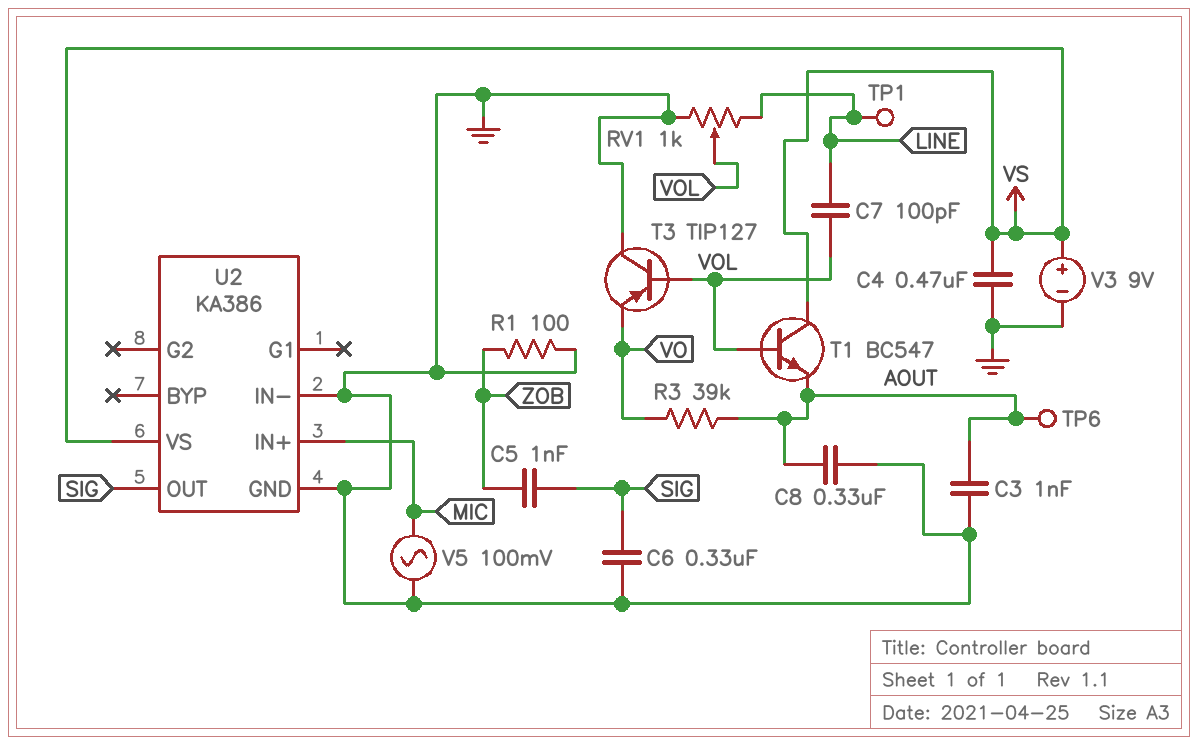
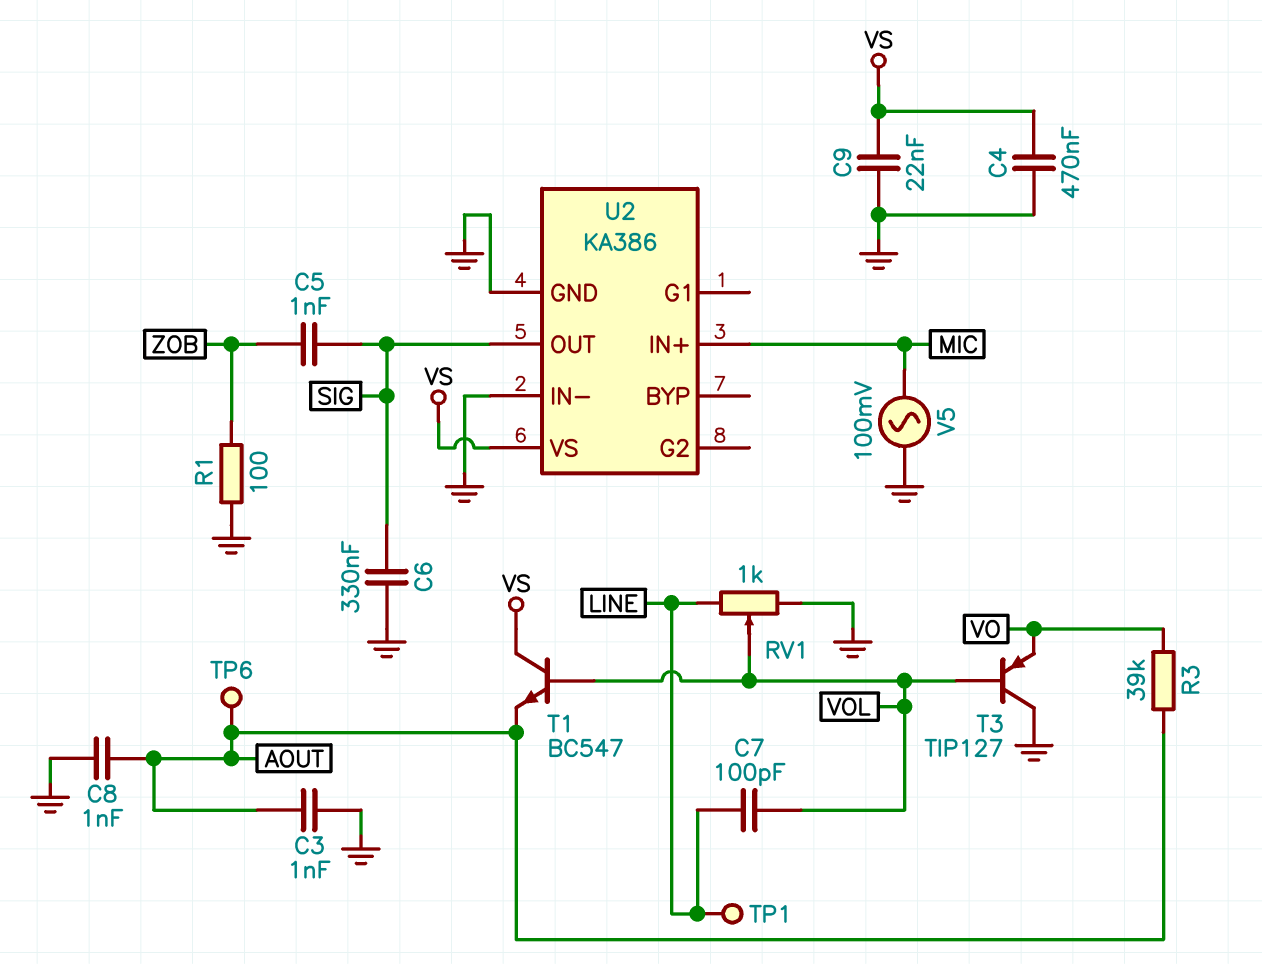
C8: 330nF (AOUT, GND) -> 1nF (AOUT, GND)
C9: none -> 22nF (GND, VS)
V3: 9V (plus VS, minus GND) -> none

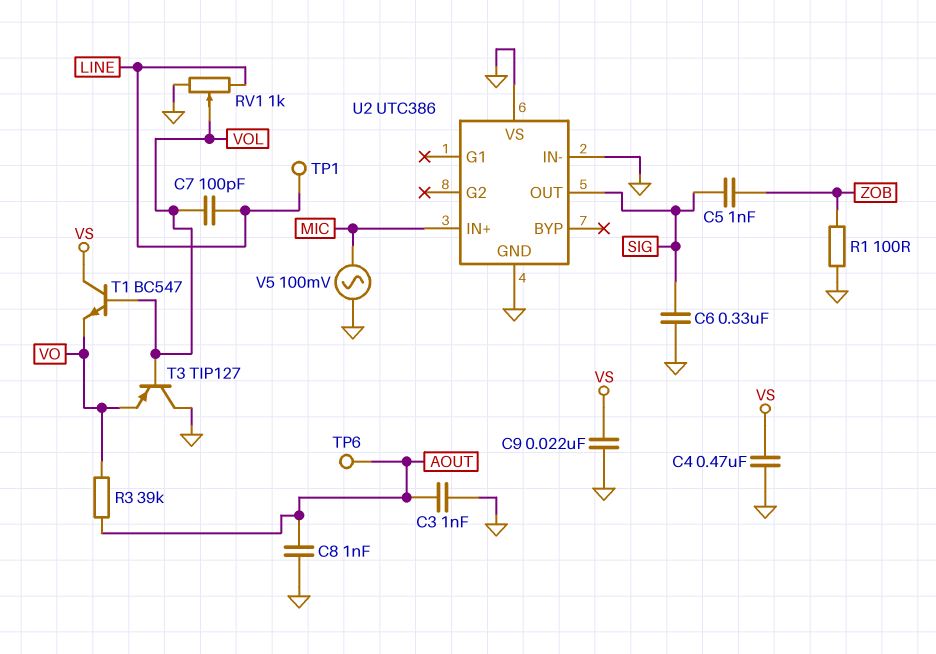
T1: NPN BC547 (B VOL, C VS, E AOUT) -> NPN BC547 (B VOL, C VS, E VO)
U2: KA386 -> UTC386
U2 pin VS: VS -> GND

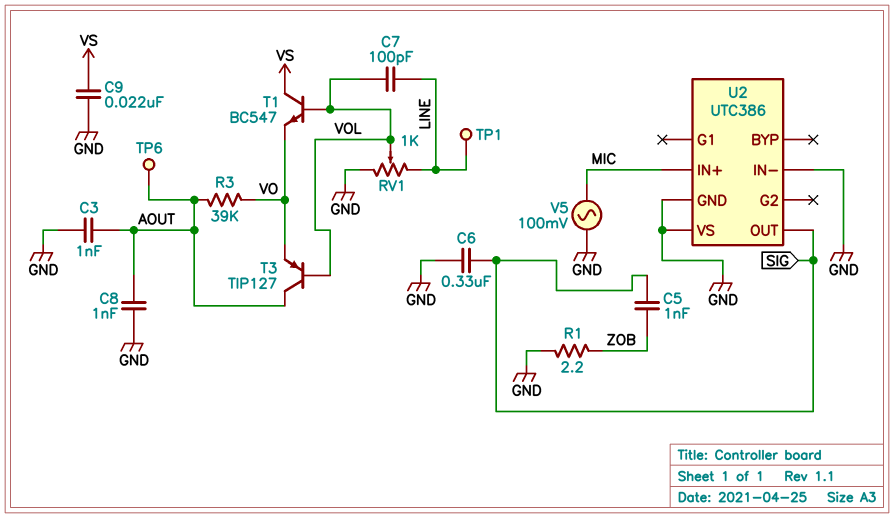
C4: 470nF (GND, VS) -> none
R1: 100 (GND, ZOB) -> 2.2 (GND, ZOB)
T3: PNP TIP127 (B VOL, C GND, E VO) -> PNP TIP127 (B VOL, C AOUT, E VO)

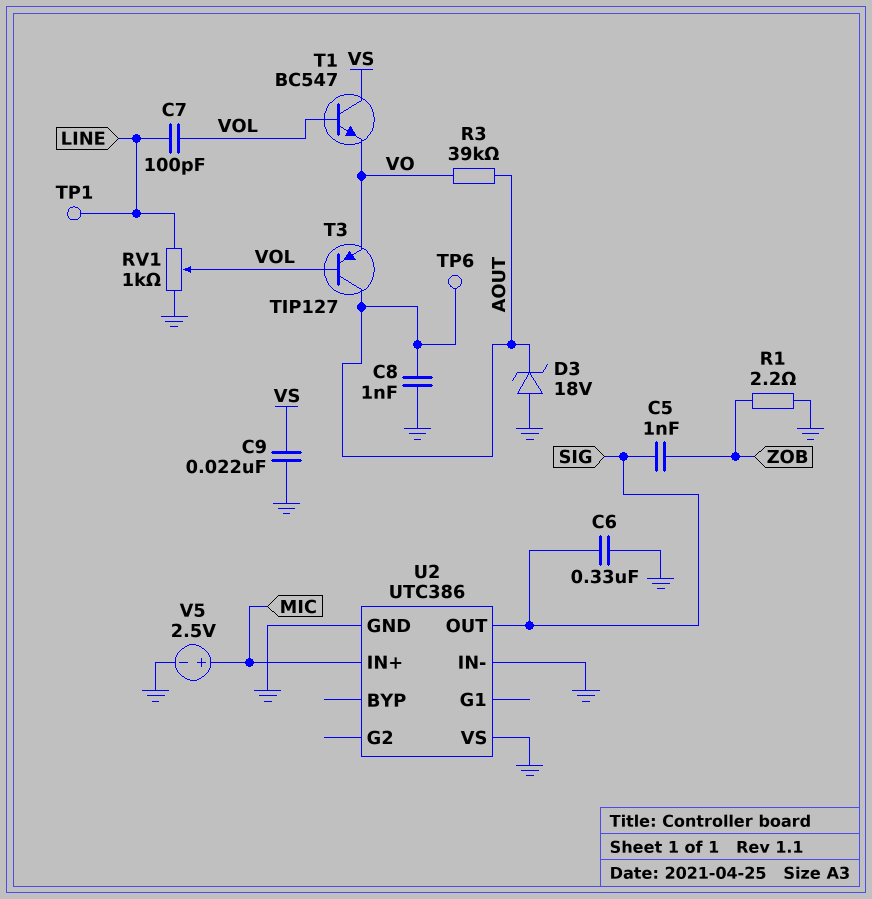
C3: 1nF (AOUT, GND) -> none
D3: none -> zener 18V (A GND, K AOUT)
V5: AC 100mV (GND, MIC) -> 2.5V (plus MIC, minus GND)

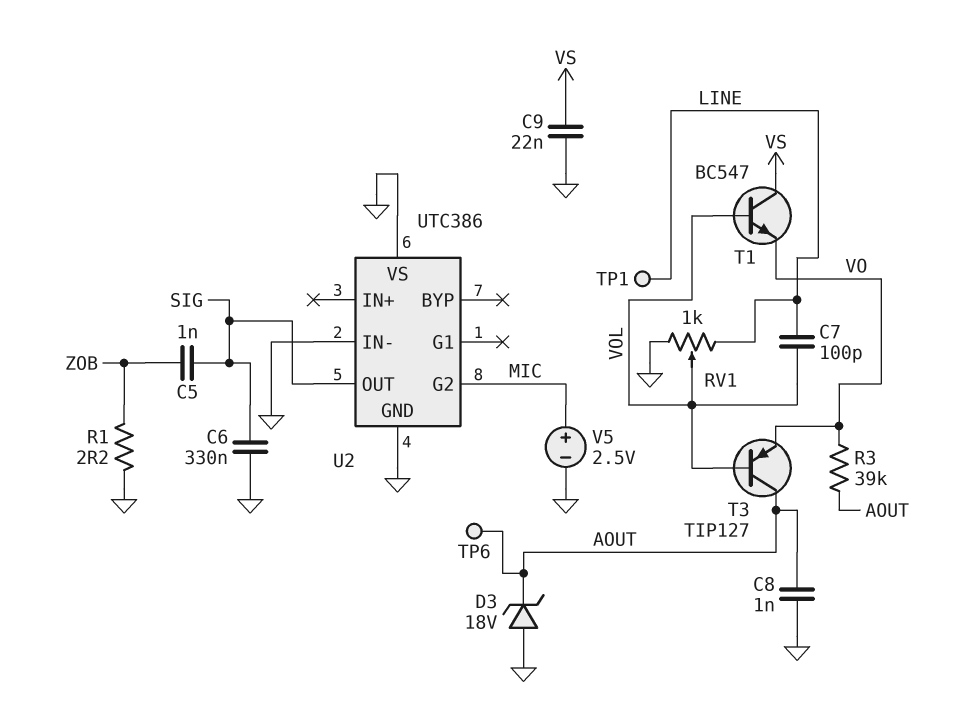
U2 pin G2: none -> MIC
U2 pin IN+: MIC -> none

